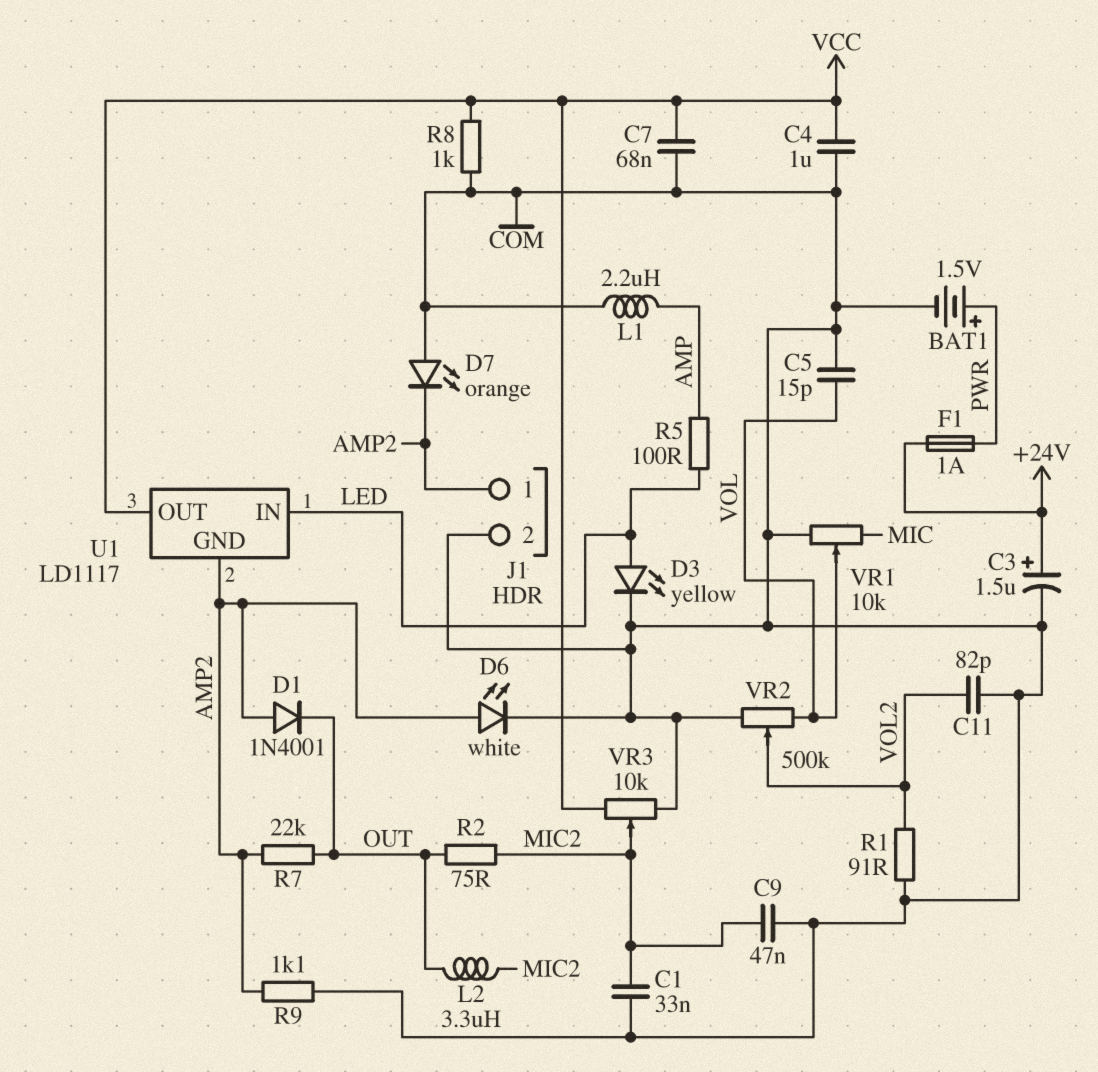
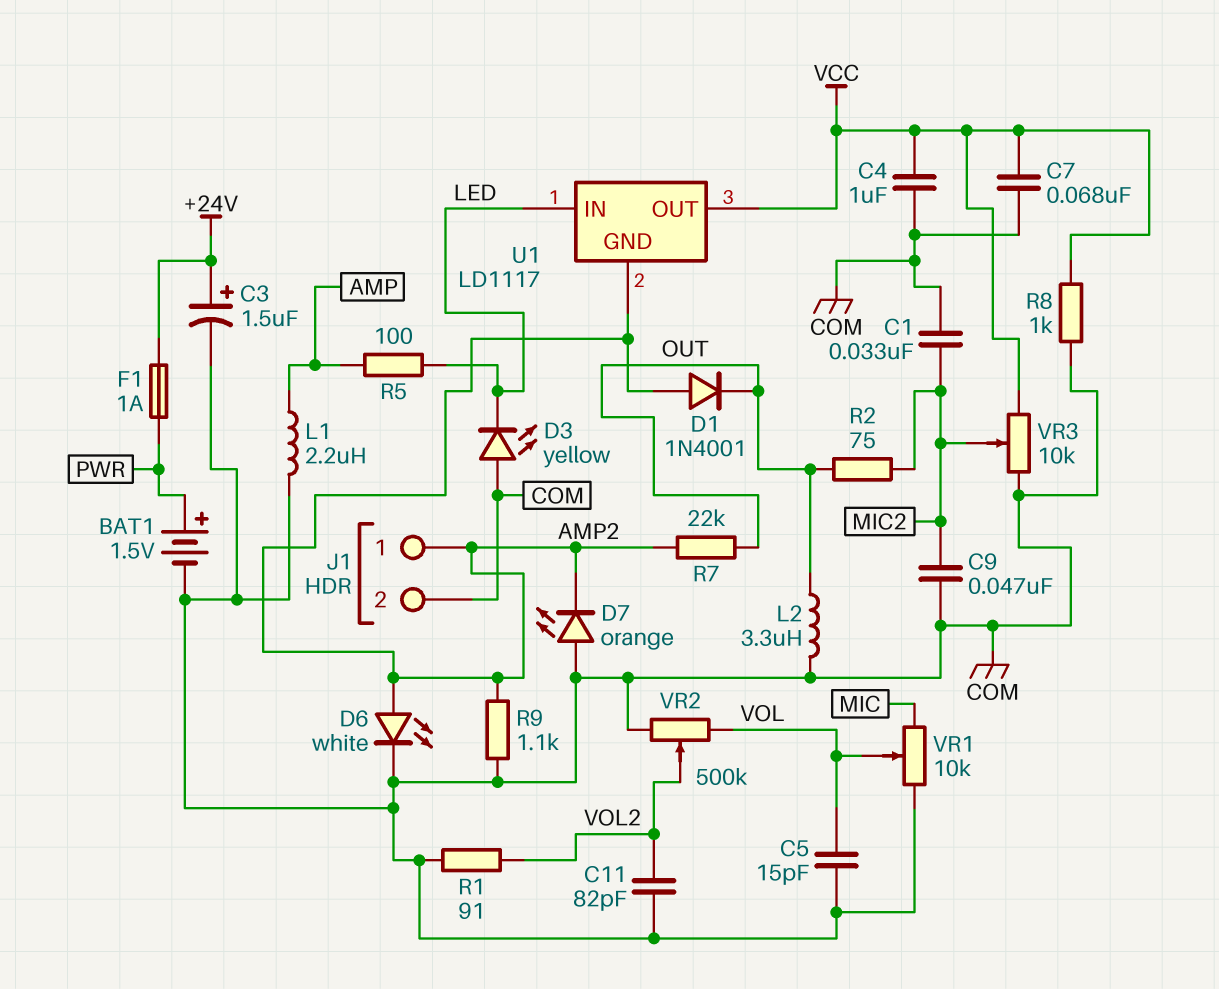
D3: LED yellow (A LED, K COM) -> LED yellow (A COM, K LED)
L2: 3.3uH (MIC2, OUT) -> 3.3uH (COM, OUT)

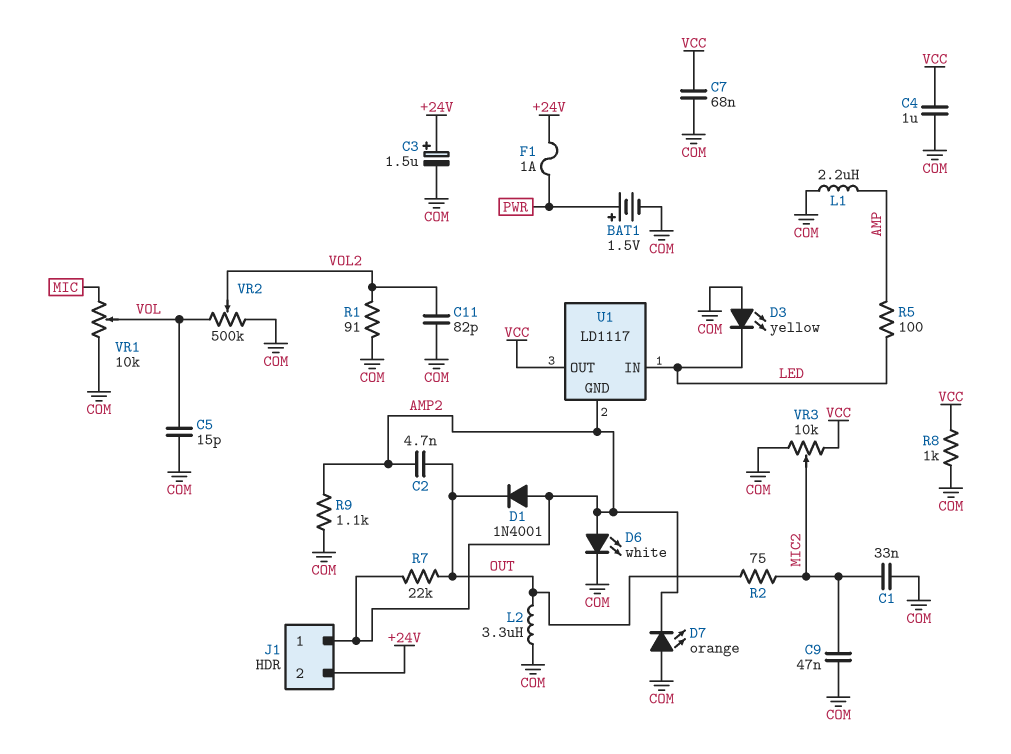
C2: none -> 4.7nF (AMP2, OUT)
J1 pin 2: COM -> +24V

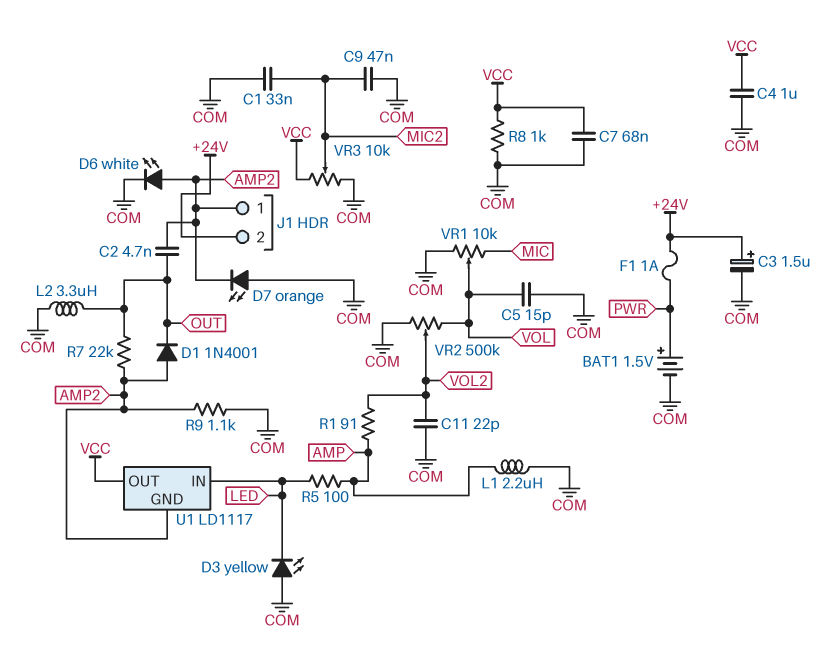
C11: 82pF (COM, VOL2) -> 22pF (COM, VOL2)
R1: 91 (COM, VOL2) -> 91 (AMP, VOL2)
R2: 75 (MIC2, OUT) -> none

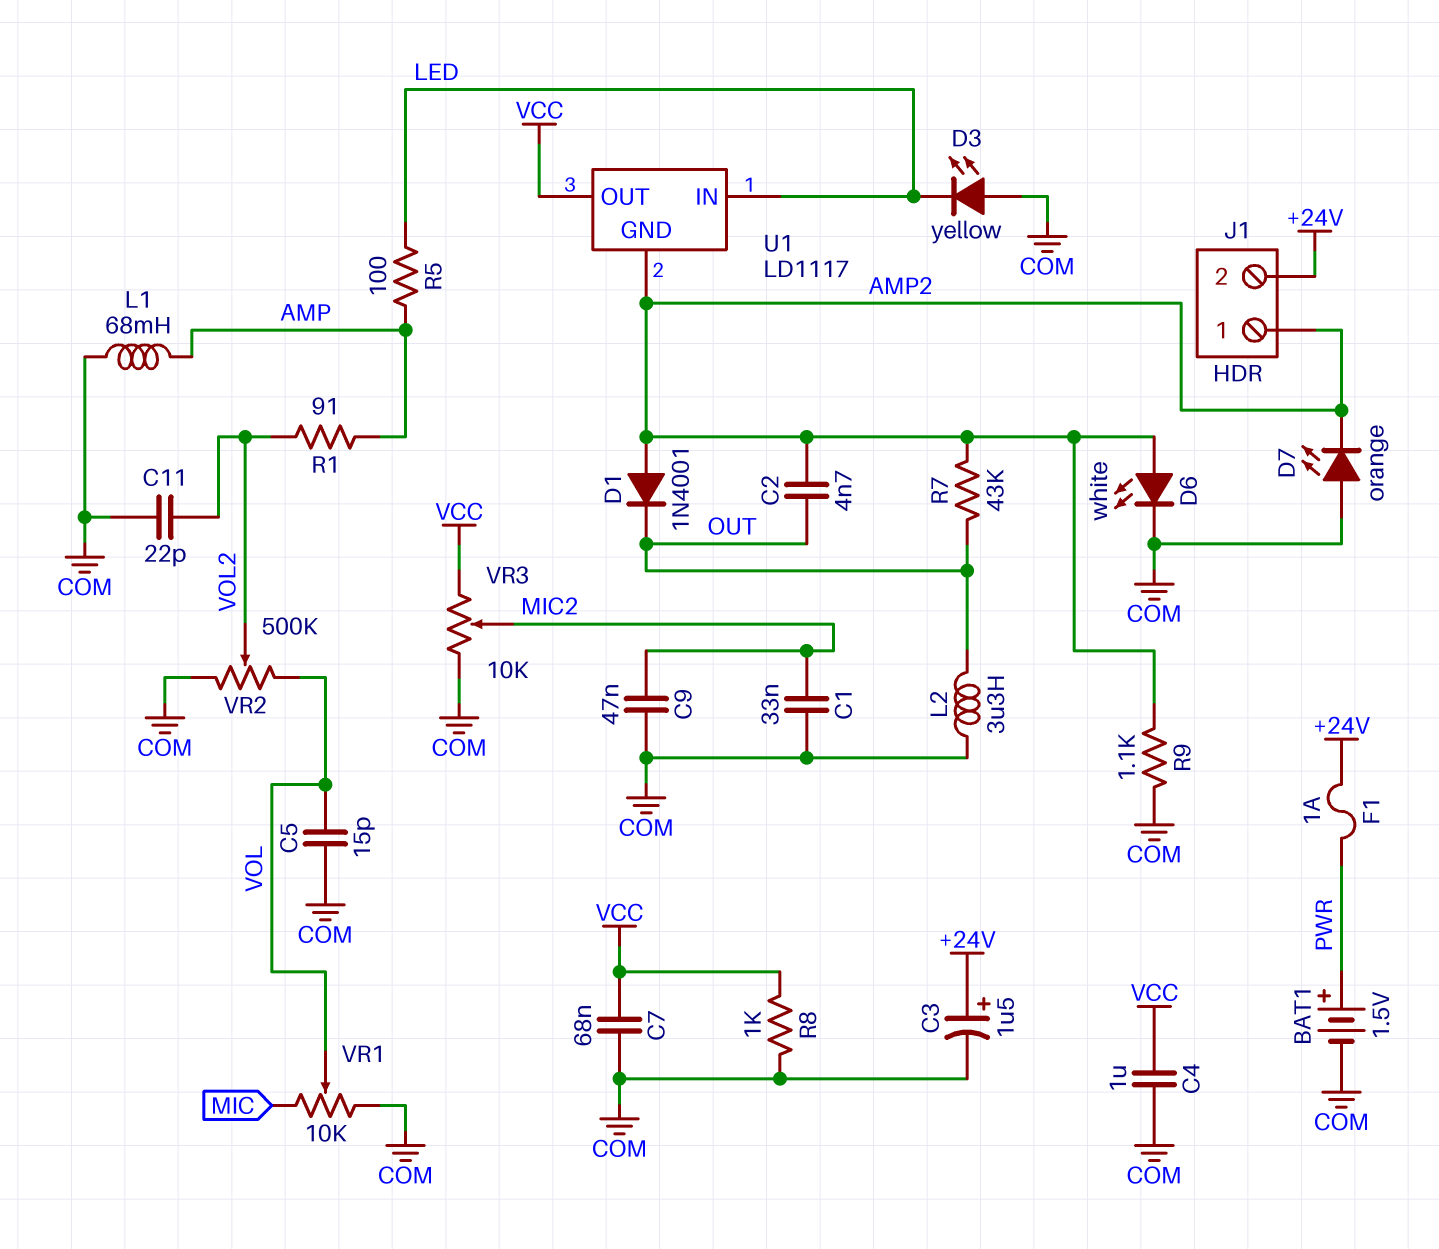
L1: 2.2uH (AMP, COM) -> 68mH (AMP, COM)
R7: 22k (AMP2, OUT) -> 43k (AMP2, OUT)

